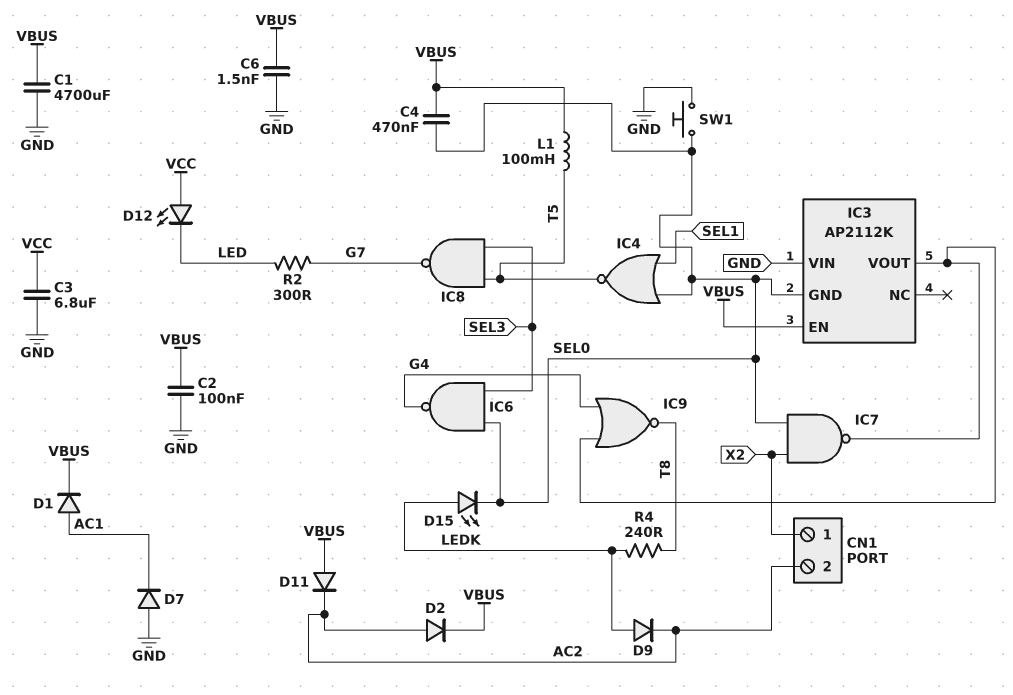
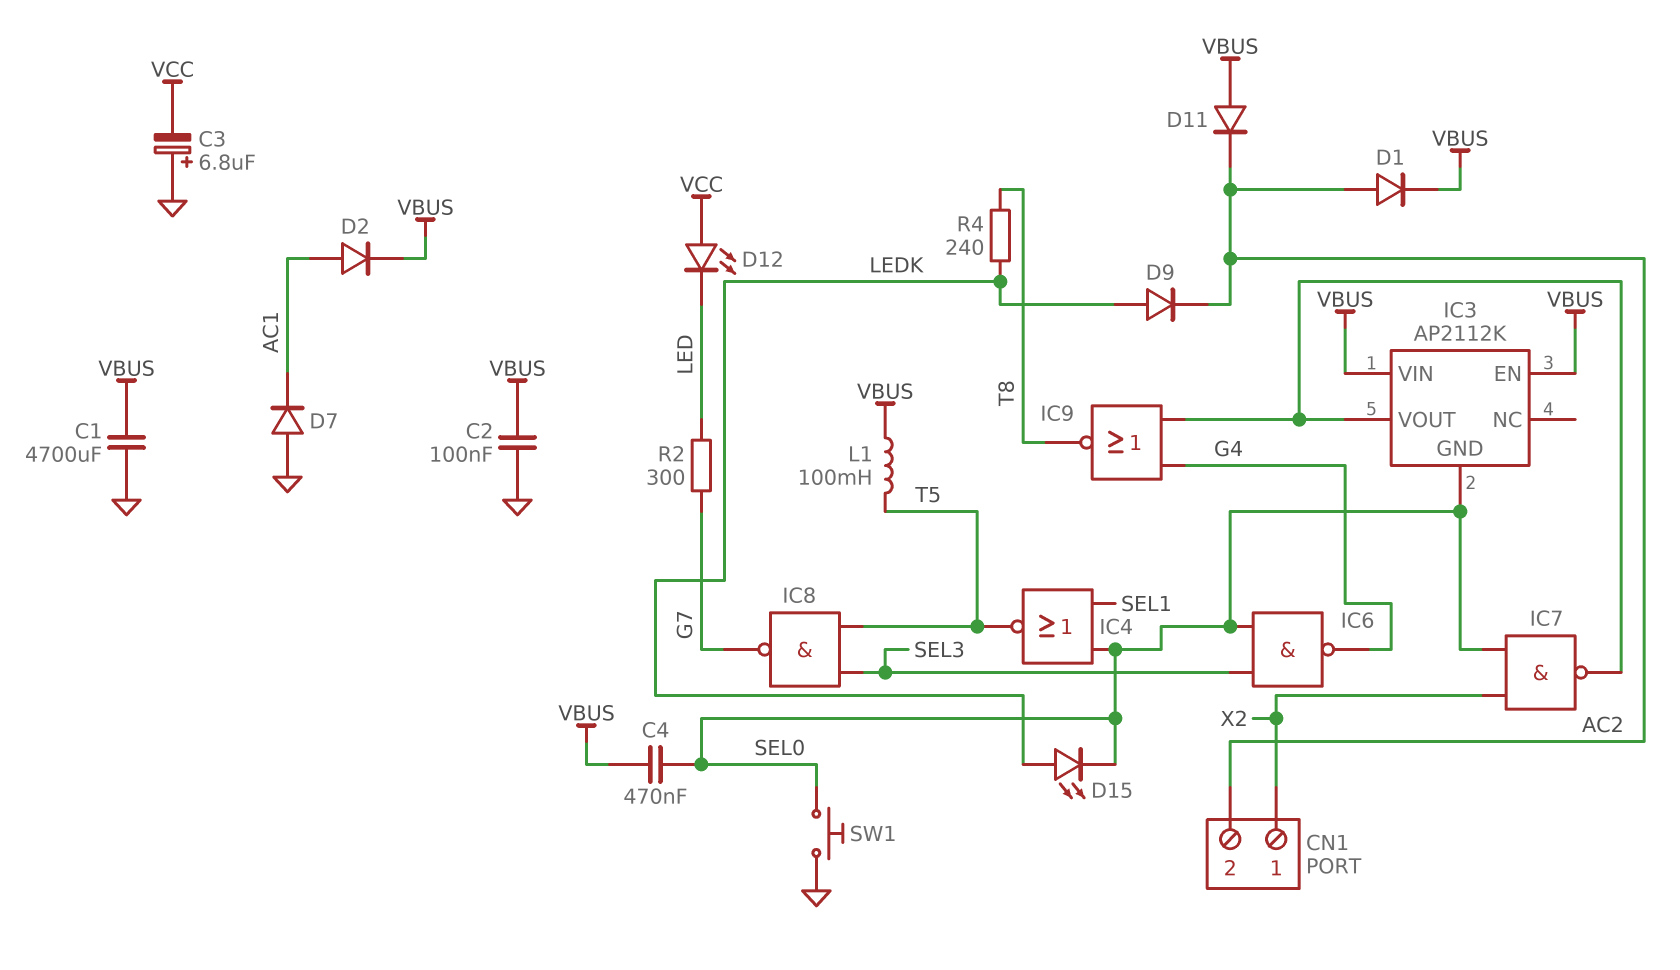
C3: 6.8uF (GND, VCC) -> 6.8uF (plus GND, minus VCC)
C6: 1.5nF (GND, VBUS) -> none
D1: diode (A AC1, K VBUS) -> diode (A AC2, K VBUS)
D2: diode (A AC2, K VBUS) -> diode (A AC1, K VBUS)
IC3 pin VIN: GND -> VBUS

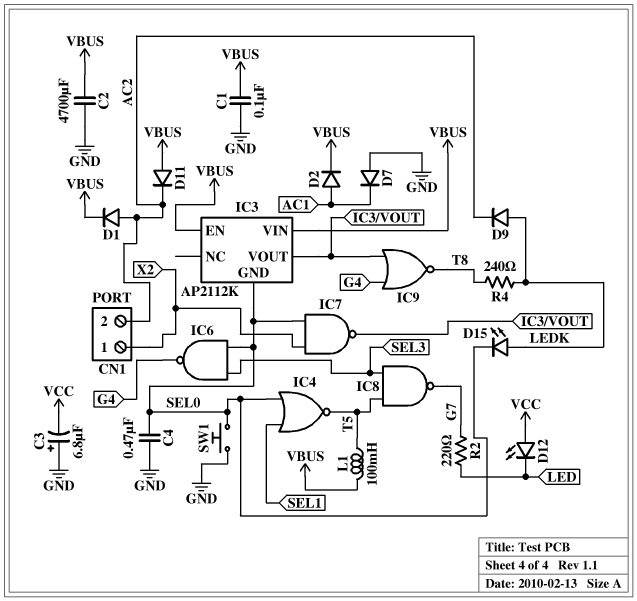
C1: 4700uF (GND, VBUS) -> 100nF (GND, VBUS)
C2: 100nF (GND, VBUS) -> 4700uF (GND, VBUS)
C4: 470nF (SEL0, VBUS) -> 470nF (GND, SEL0)
R2: 300 (G7, LED) -> 220 (G7, LED)

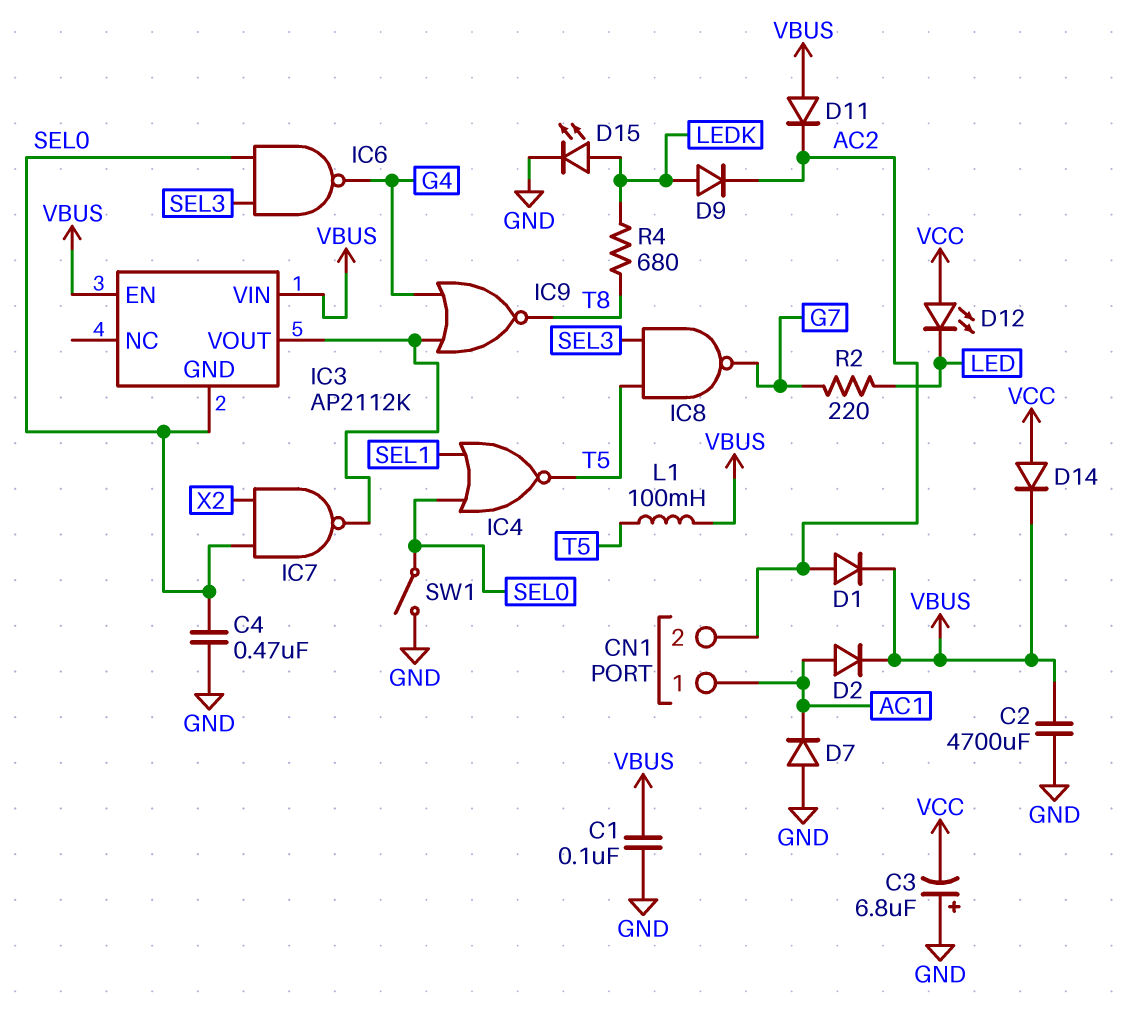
CN1 pin 1: X2 -> AC1
D14: none -> diode (A VCC, K VBUS)
D15: LED (A LEDK, K SEL0) -> LED (A LEDK, K GND)
R4: 240 (LEDK, T8) -> 680 (LEDK, T8)
SW1: button (GND, SEL0) -> switch (GND, SEL0)

